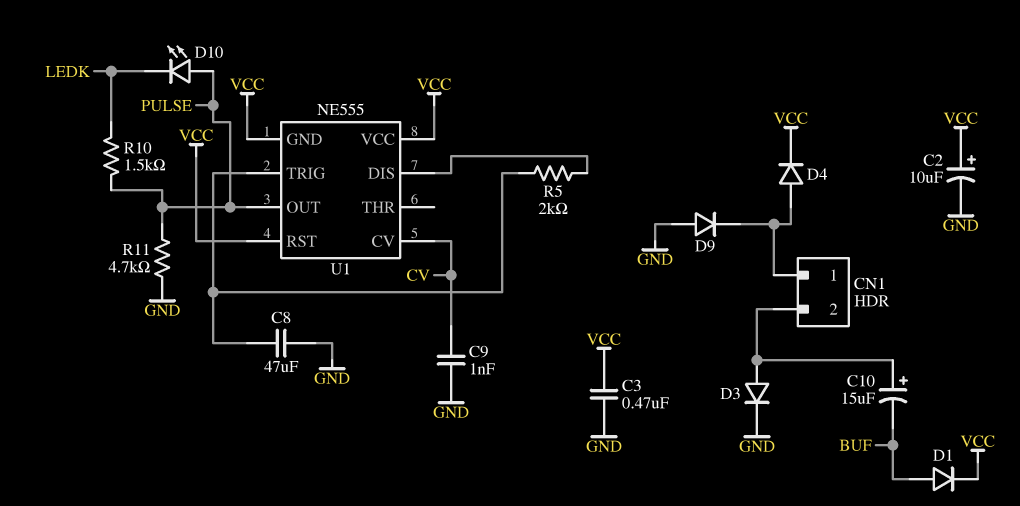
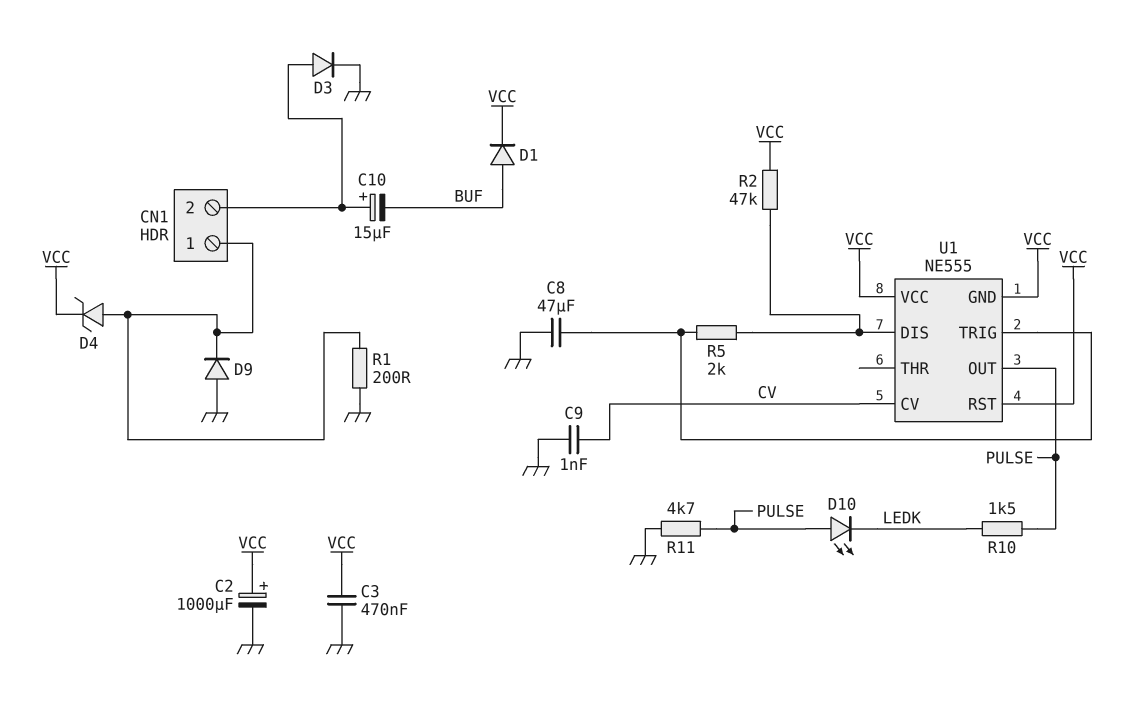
C2: 10uF (plus VCC, minus GND) -> 1000uF (plus VCC, minus GND)
D4: diode (A CN1/1, K VCC) -> zener (A CN1/1, K VCC)
R1: none -> 200 (CN1/1, GND)
R2: none -> 47k (U1/DIS, VCC)

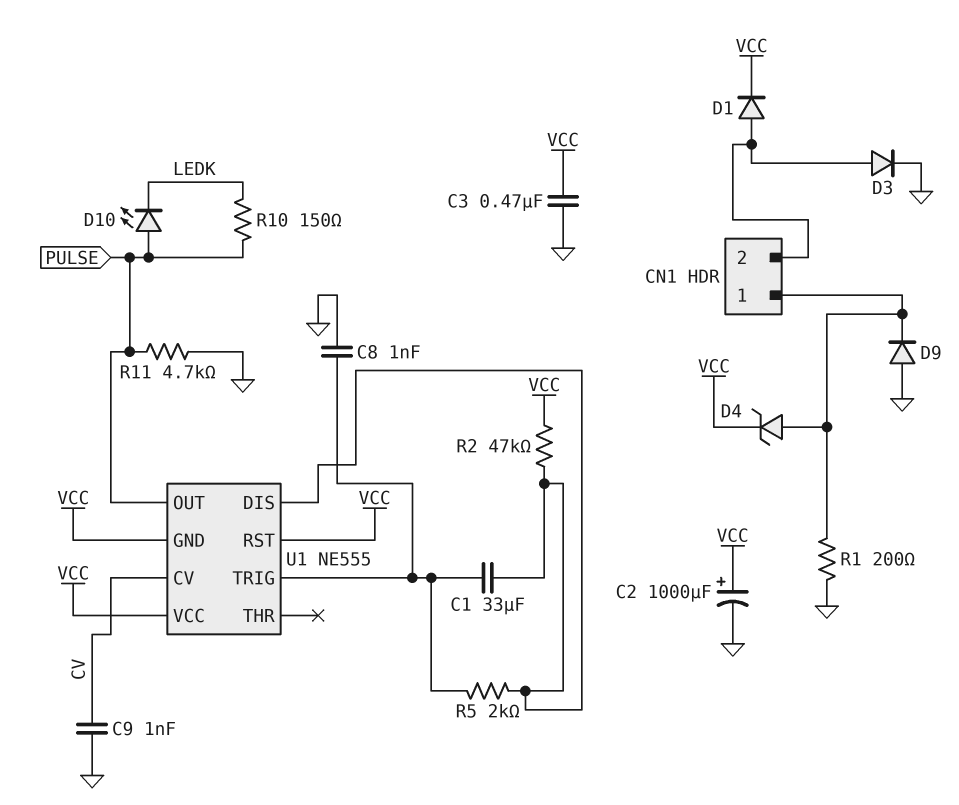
C1: none -> 33uF (U1/DIS, U1/TRIG)
C8: 47uF (GND, U1/TRIG) -> 1nF (GND, U1/TRIG)
C10: 15uF (plus CN1/2, minus BUF) -> none
D1: diode (A BUF, K VCC) -> diode (A CN1/2, K VCC)
R10: 1.5k (LEDK, PULSE) -> 150 (LEDK, PULSE)

